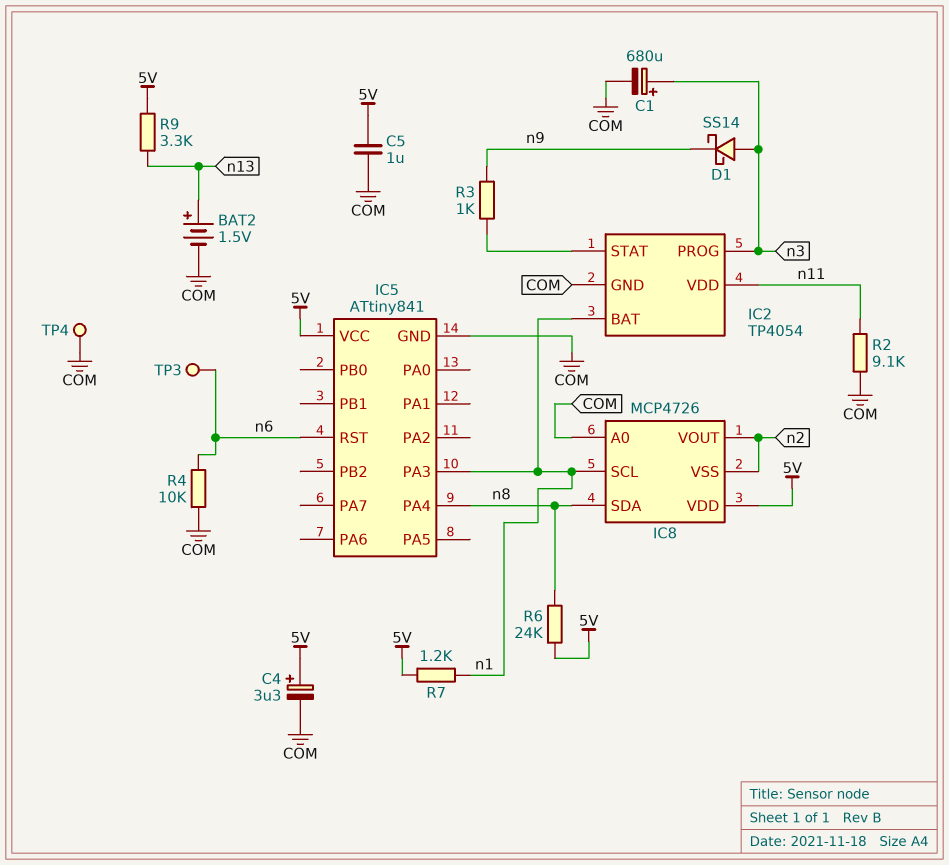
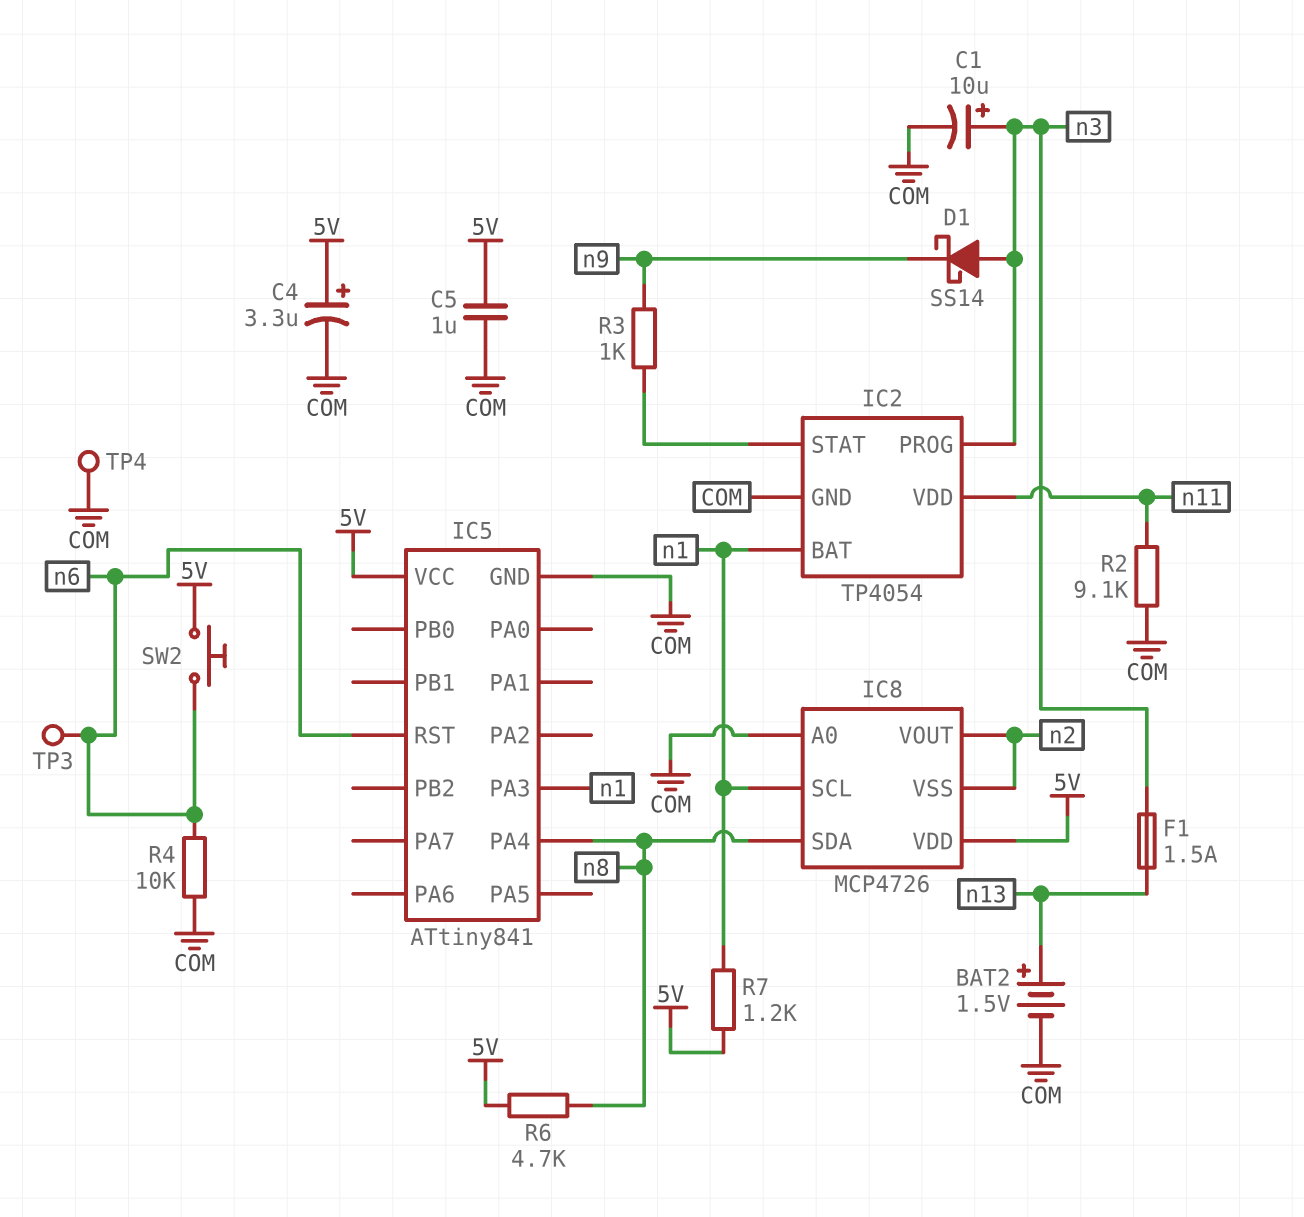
C1: 680uF (plus n3, minus COM) -> 10uF (plus n3, minus COM)
F1: none -> 1.5A (n3, n13)
R6: 24k (5V, n8) -> 4.7k (5V, n8)
R9: 3.3k (5V, n13) -> none
SW2: none -> button (5V, n6)

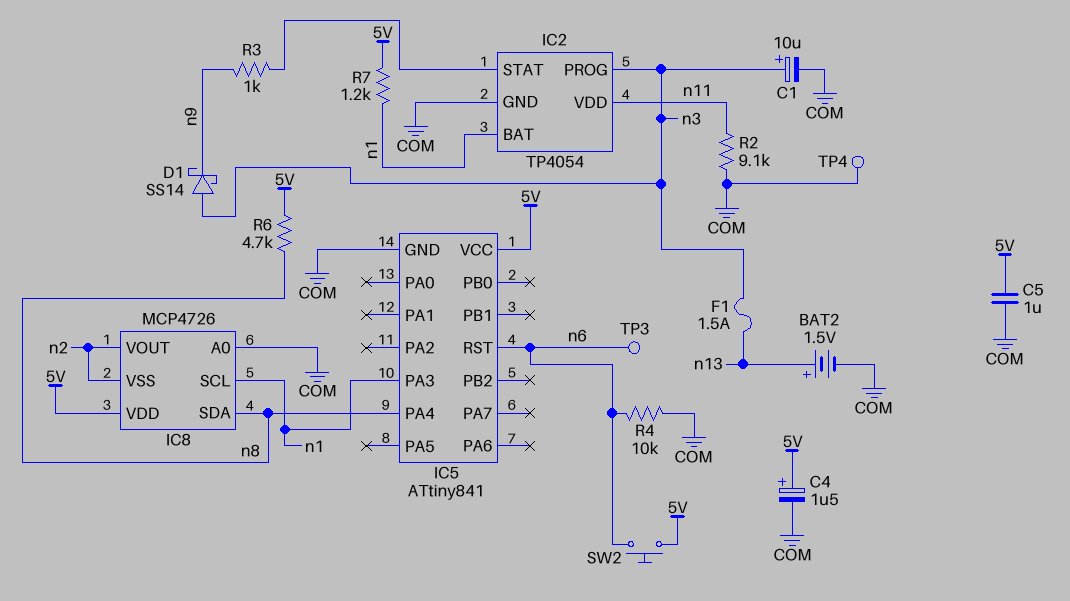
C4: 3.3uF (plus 5V, minus COM) -> 1.5uF (plus 5V, minus COM)

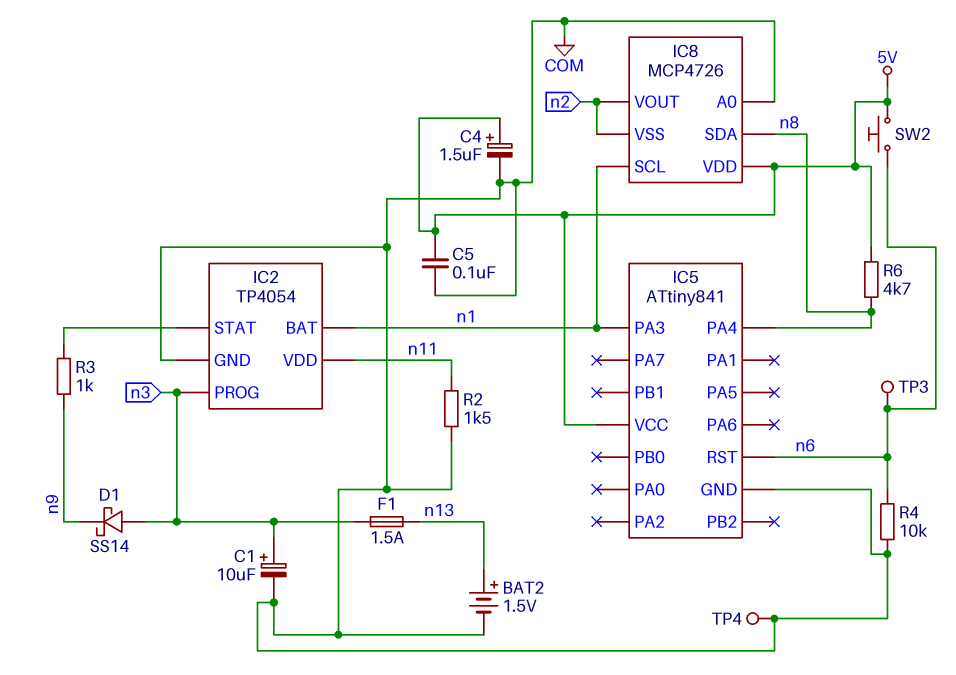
C5: 1uF (5V, COM) -> 100nF (5V, COM)
R2: 9.1k (COM, n11) -> 1.5k (COM, n11)
R7: 1.2k (5V, n1) -> none

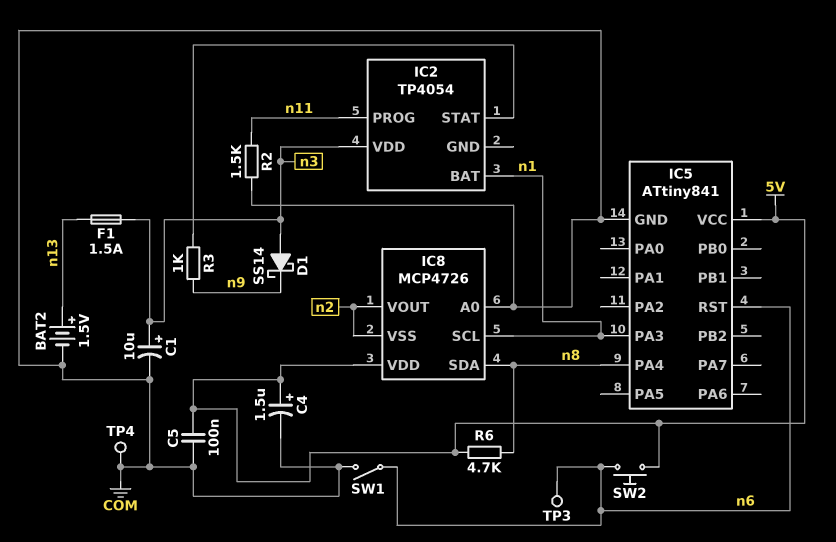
IC2 pin GND: COM -> none
IC2 pin PROG: n3 -> n11
IC2 pin VDD: n11 -> n3
R4: 10k (COM, n6) -> none
SW1: none -> switch (COM, n6)

